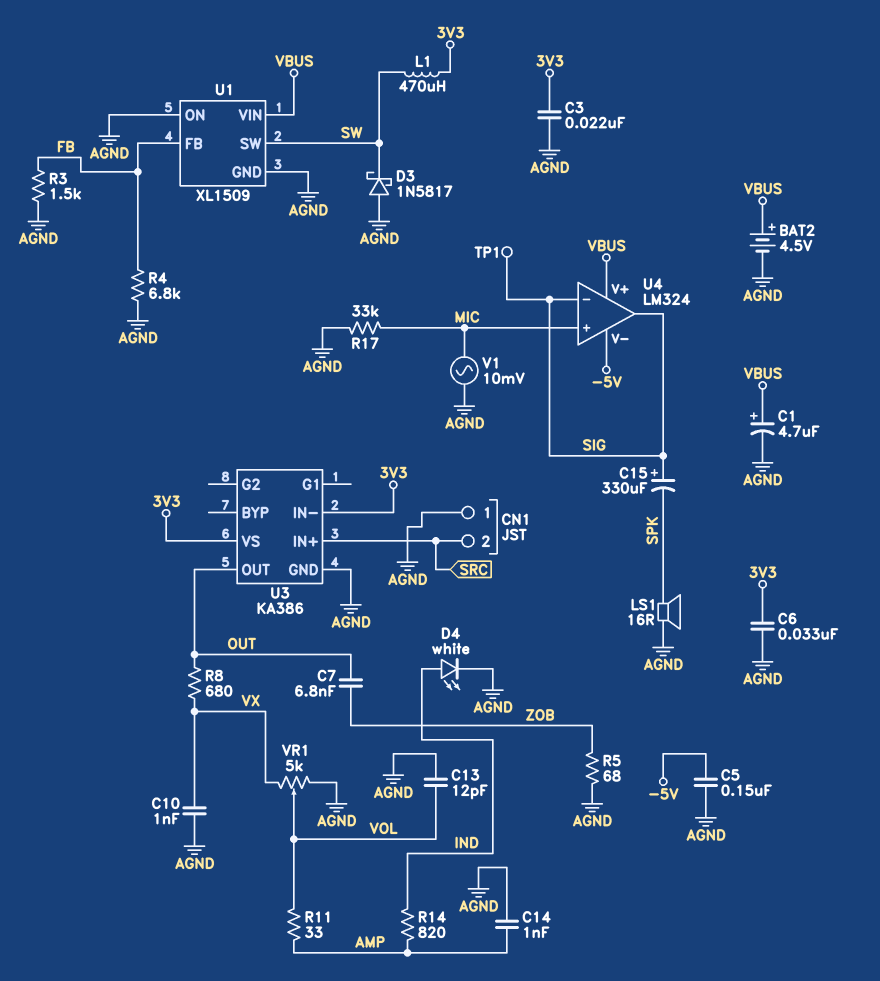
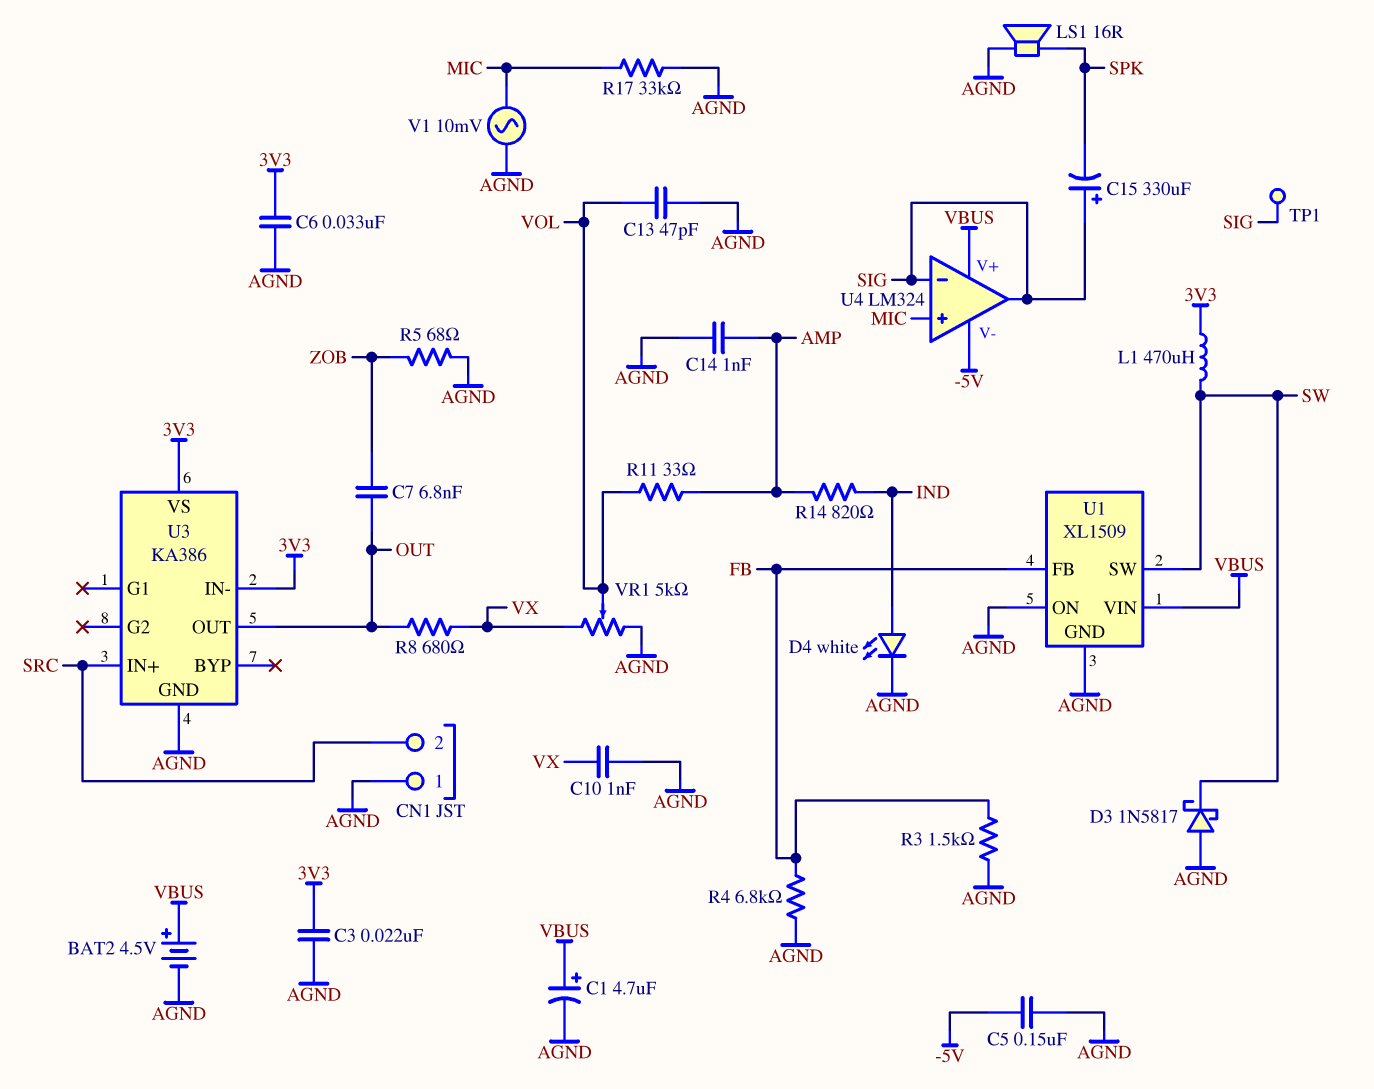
C13: 12pF (AGND, VOL) -> 47pF (AGND, VOL)

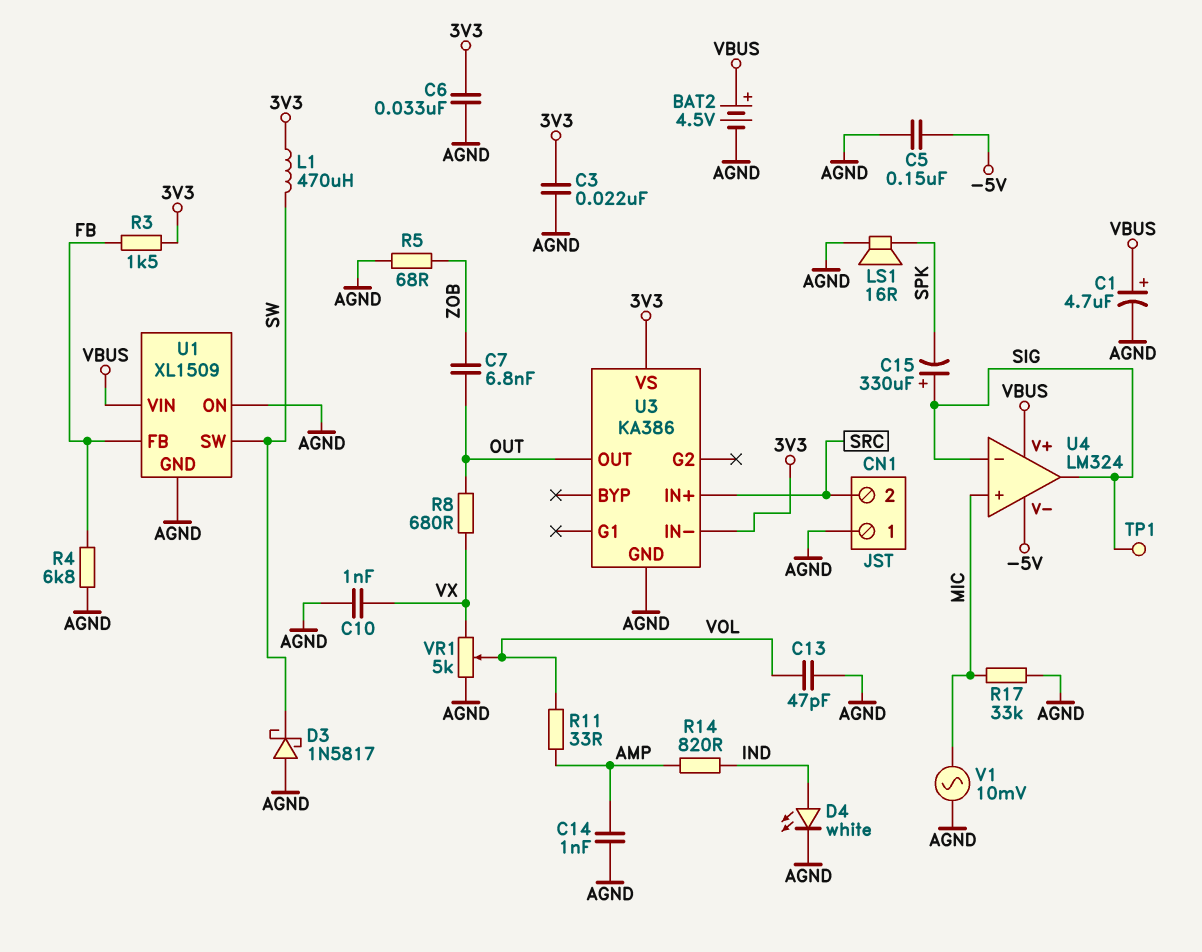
R3: 1.5k (AGND, FB) -> 1.5k (3V3, FB)

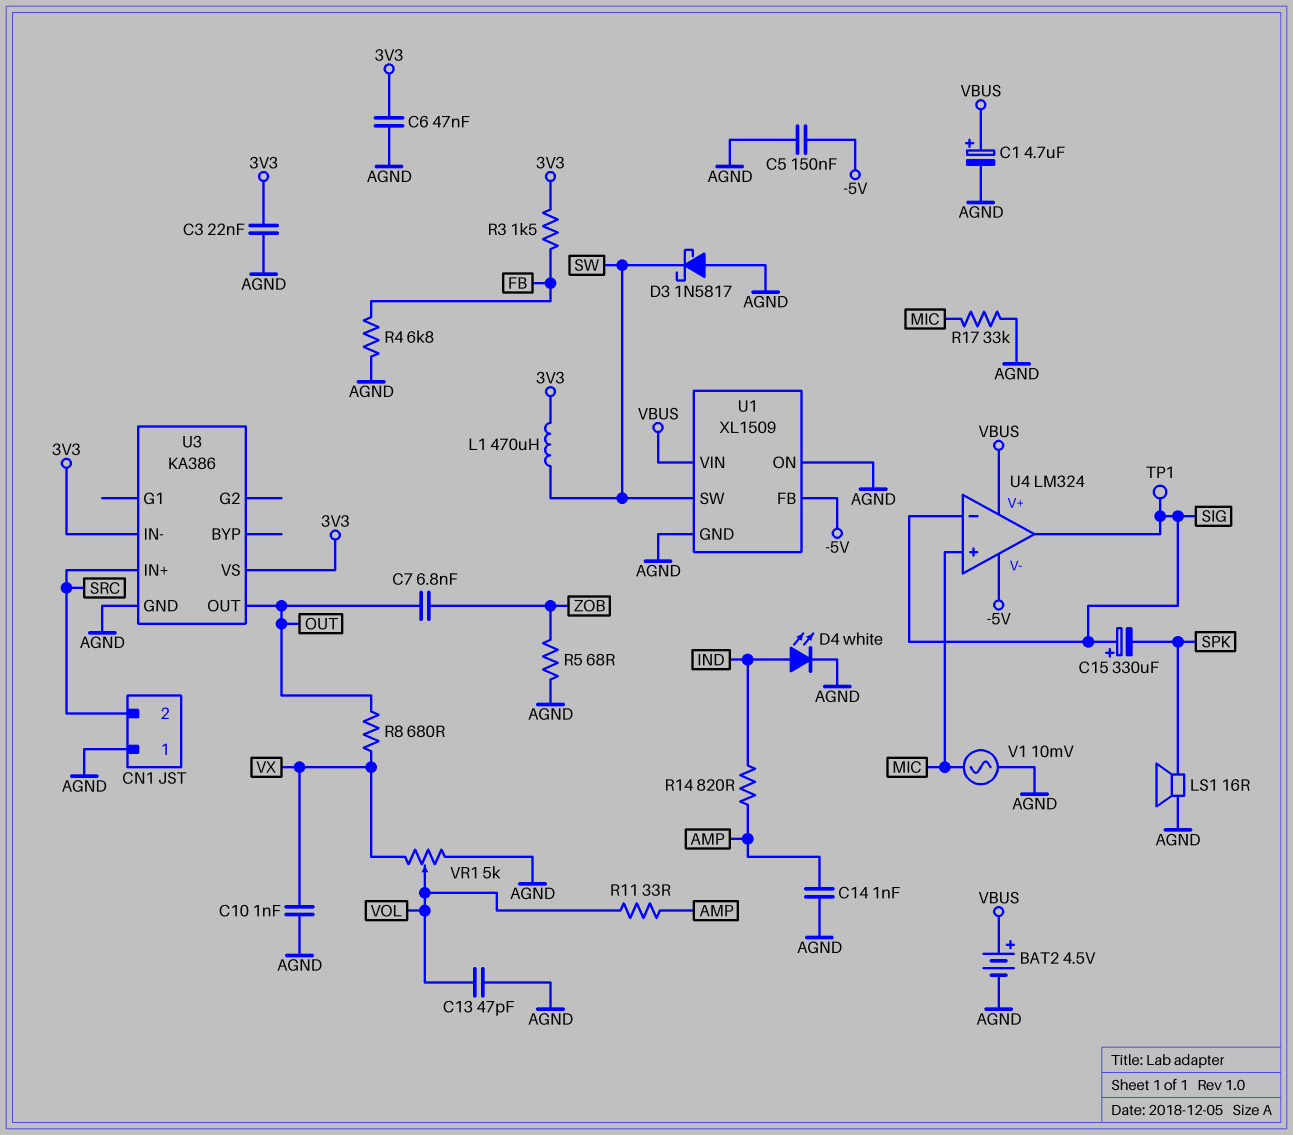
C6: 33nF (3V3, AGND) -> 47nF (3V3, AGND)
U1 pin FB: FB -> -5V

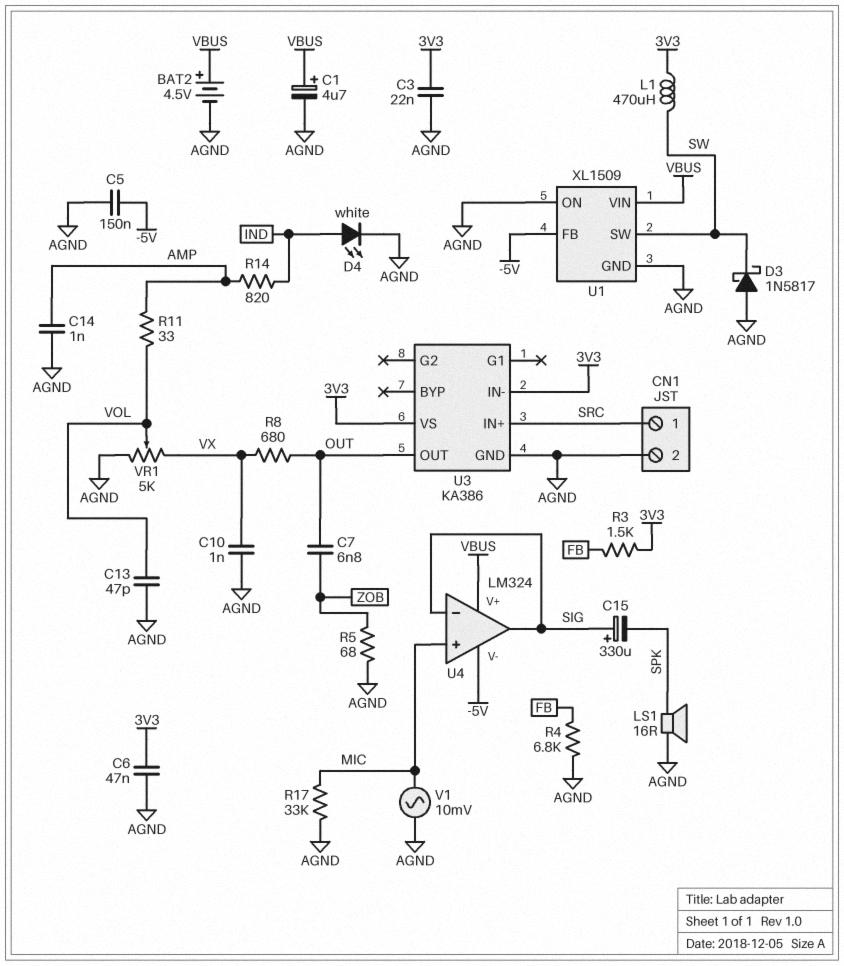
CN1 pin 1: AGND -> SRC
CN1 pin 2: SRC -> AGND
TP1: test point (SIG) -> none

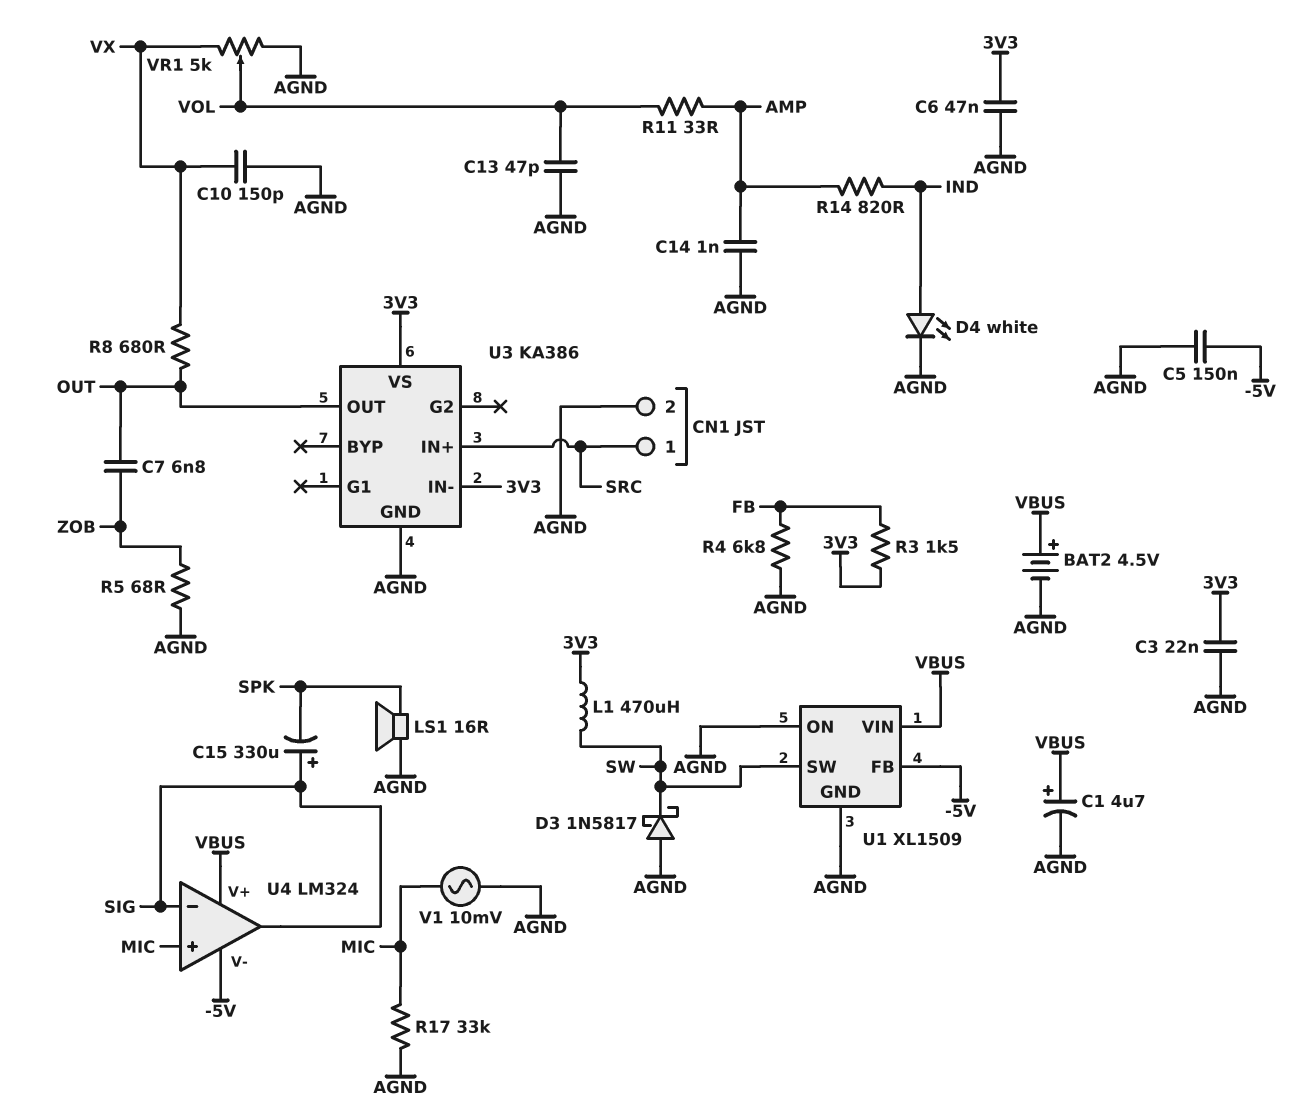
C10: 1nF (AGND, VX) -> 150pF (AGND, VX)

